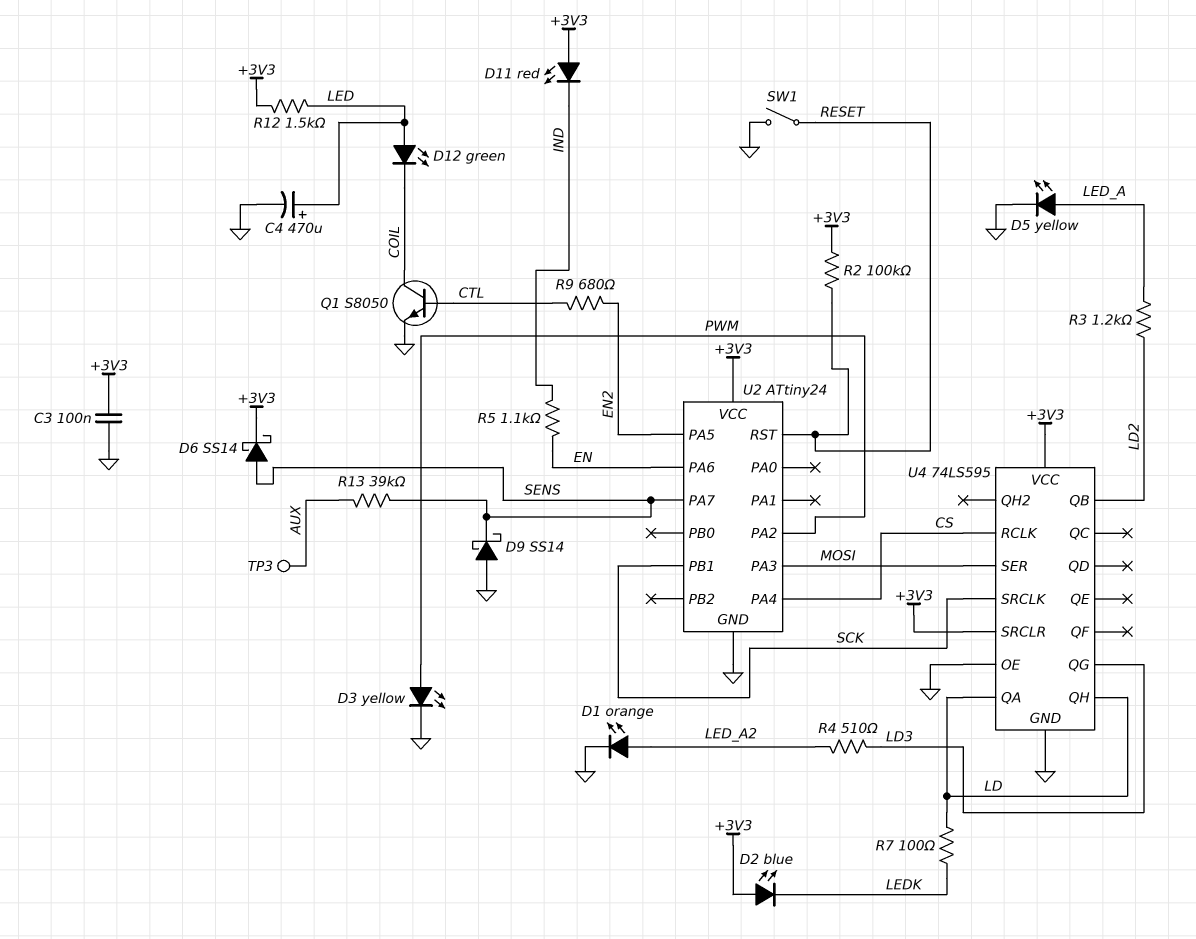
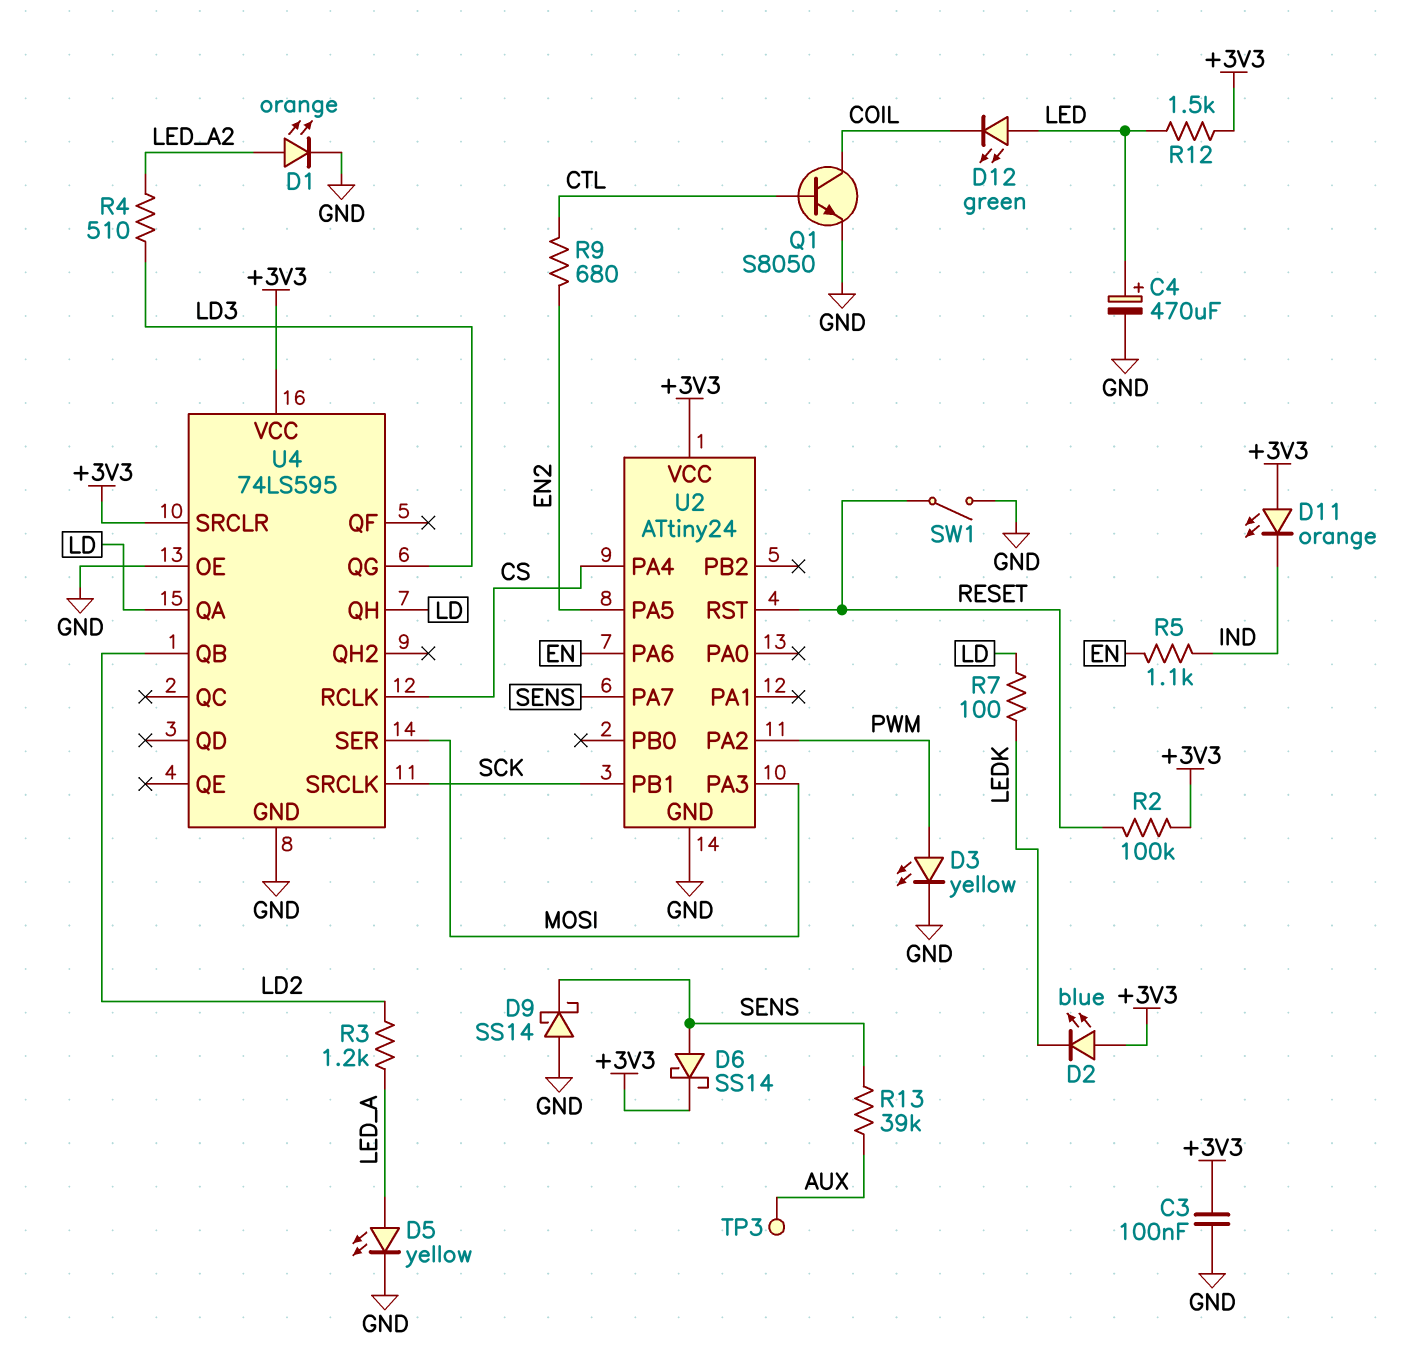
D11: LED red (A +3V3, K IND) -> LED orange (A +3V3, K IND)

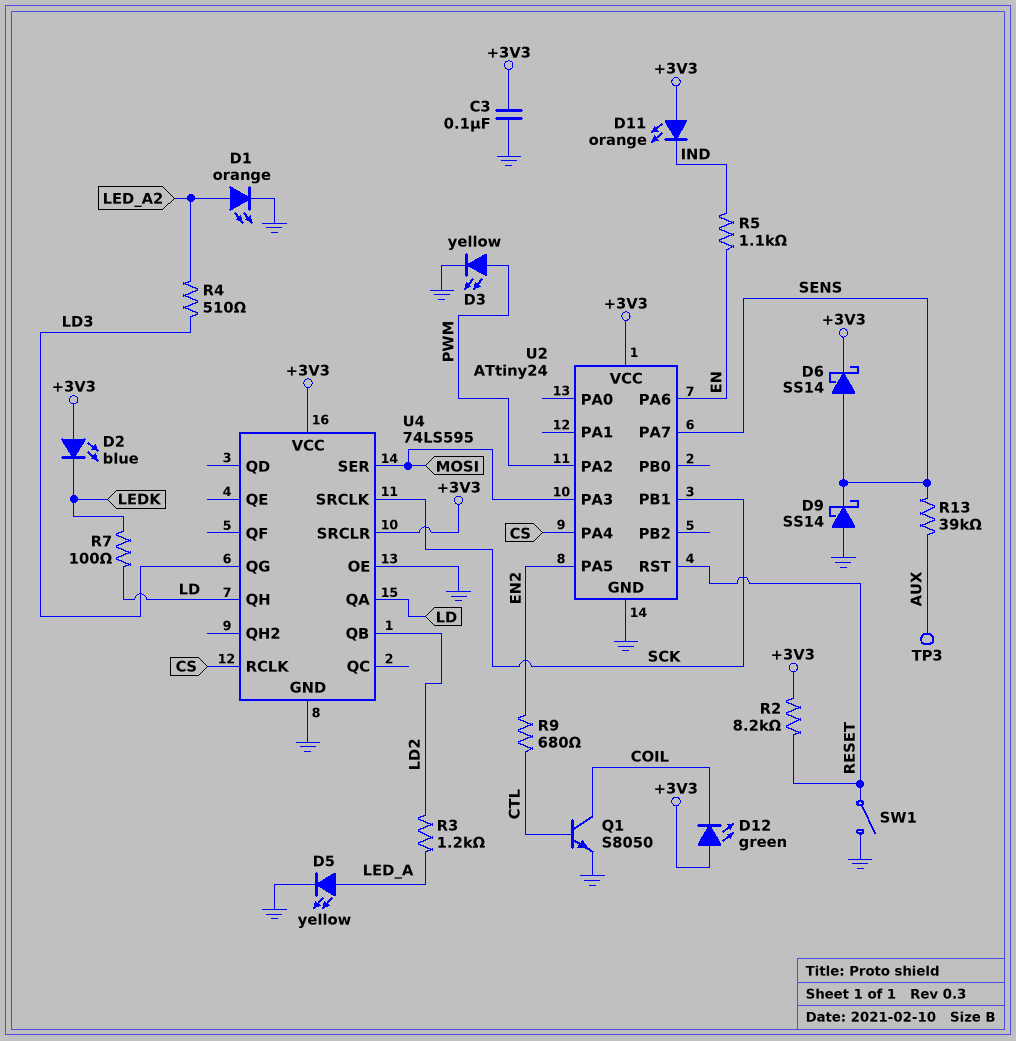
C4: 470uF (plus LED, minus GND) -> none
D12: LED green (A LED, K COIL) -> LED green (A +3V3, K COIL)
R2: 100k (+3V3, RESET) -> 8.2k (+3V3, RESET)
R12: 1.5k (+3V3, LED) -> none

